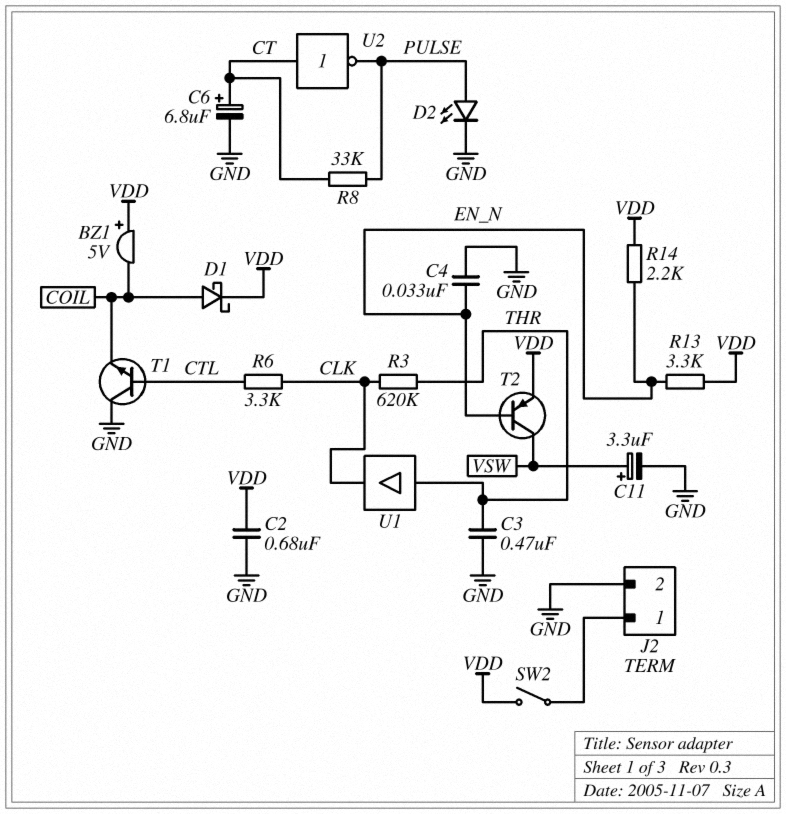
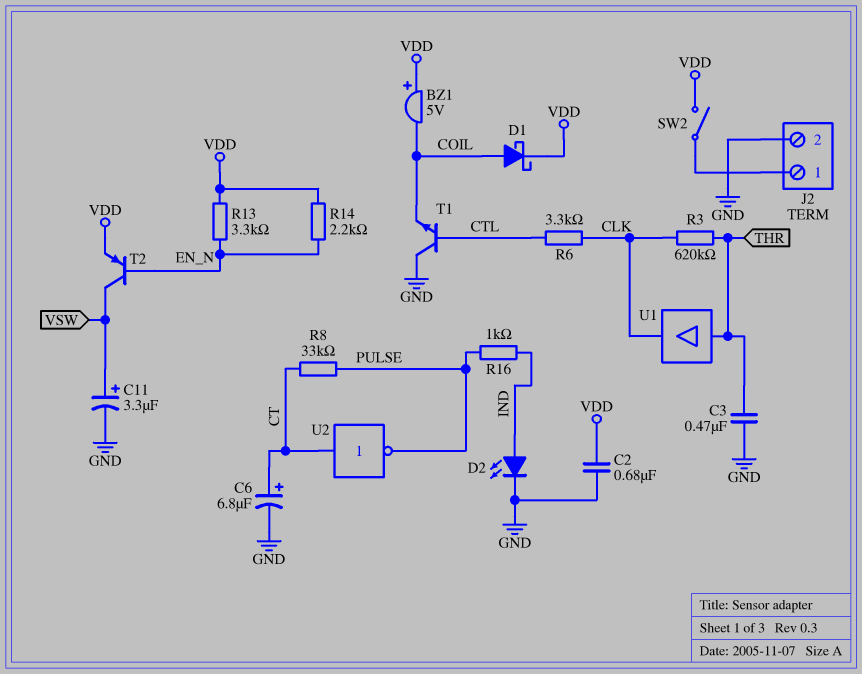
C4: 33nF (EN_N, GND) -> none
D2: LED (A PULSE, K GND) -> LED (A IND, K GND)
R16: none -> 1k (IND, PULSE)

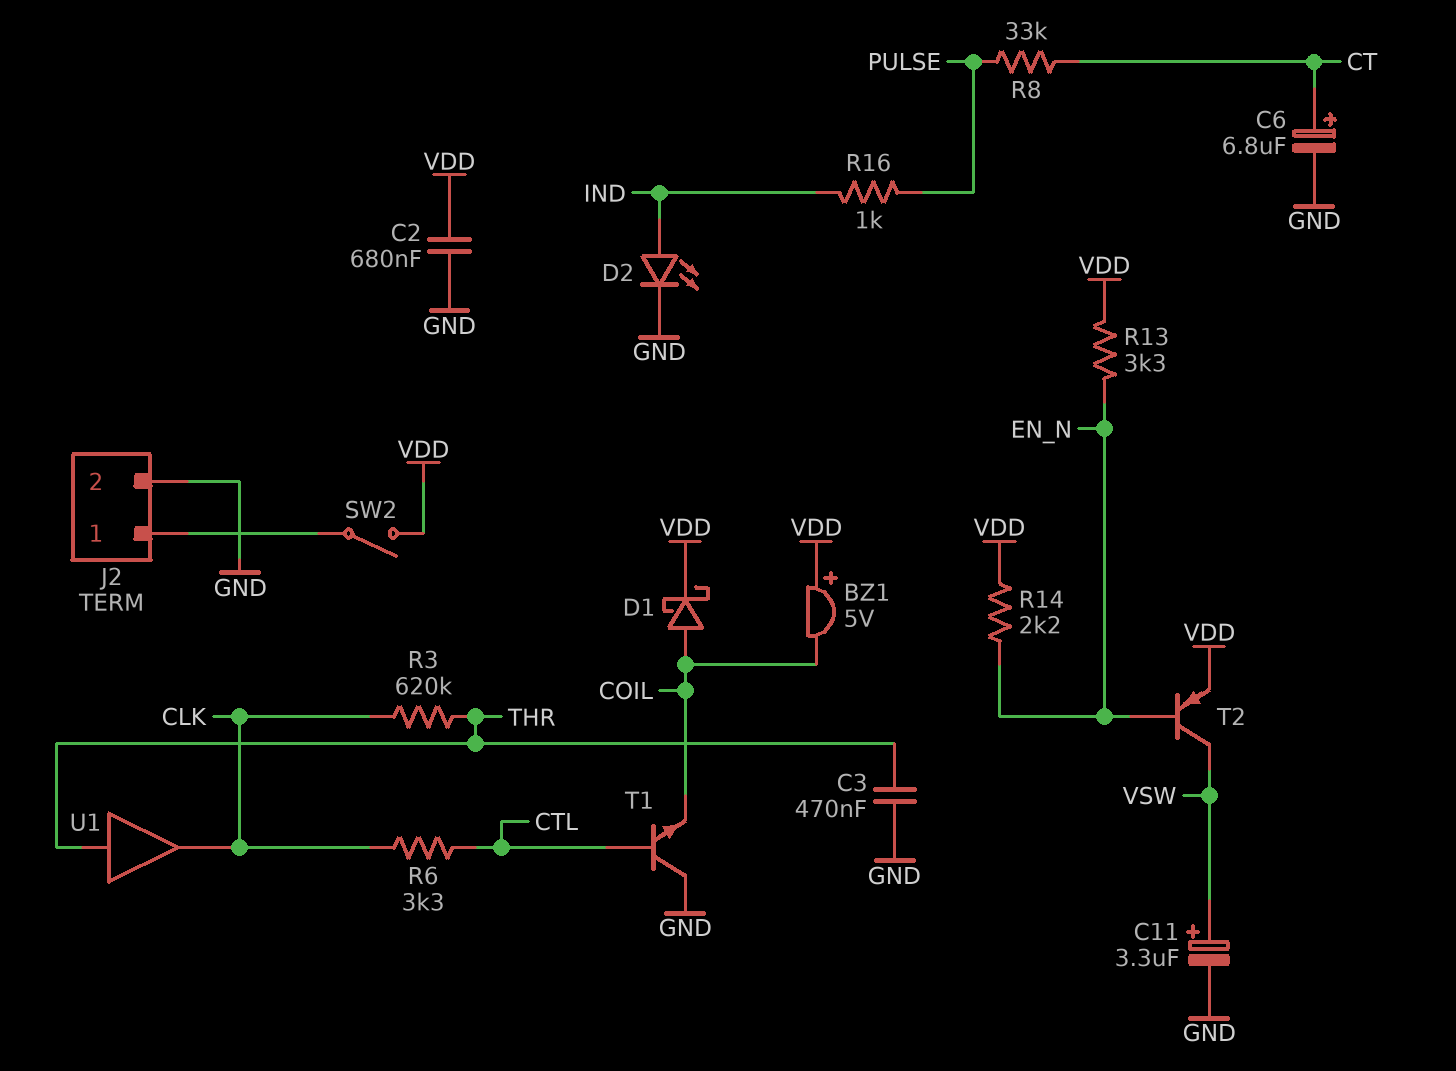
U2: NOT (in CT, out PULSE) -> none

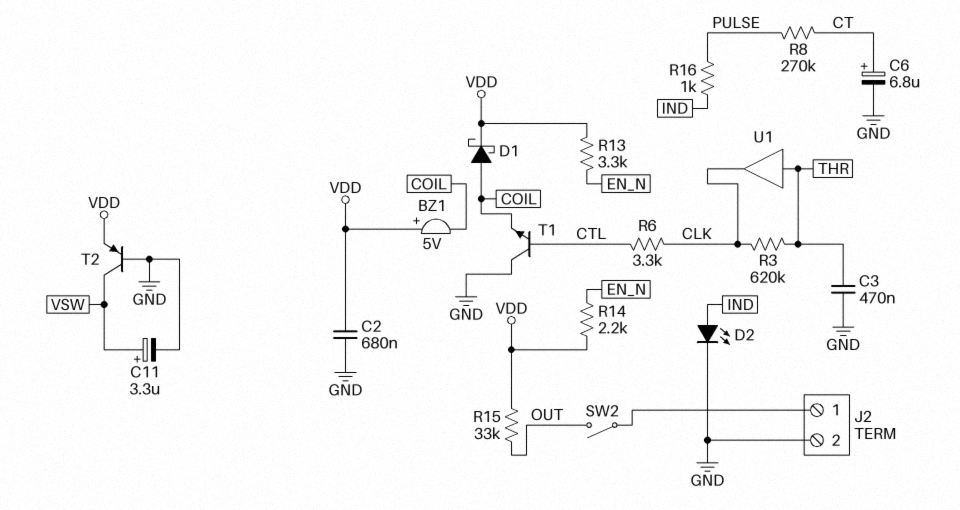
R8: 33k (CT, PULSE) -> 270k (CT, PULSE)
R15: none -> 33k (OUT, VDD)
SW2: switch (J2/1, VDD) -> switch (J2/1, OUT)
T2: PNP (B EN_N, C VSW, E VDD) -> PNP (B GND, C VSW, E VDD)

